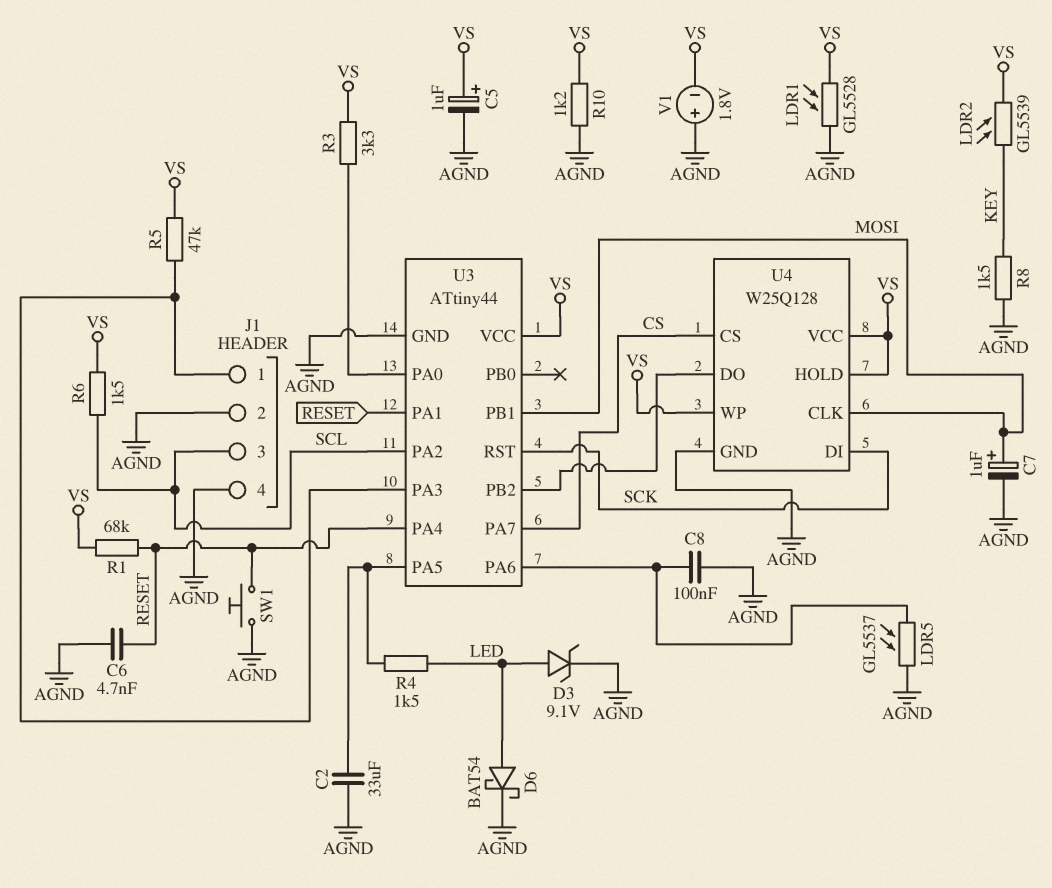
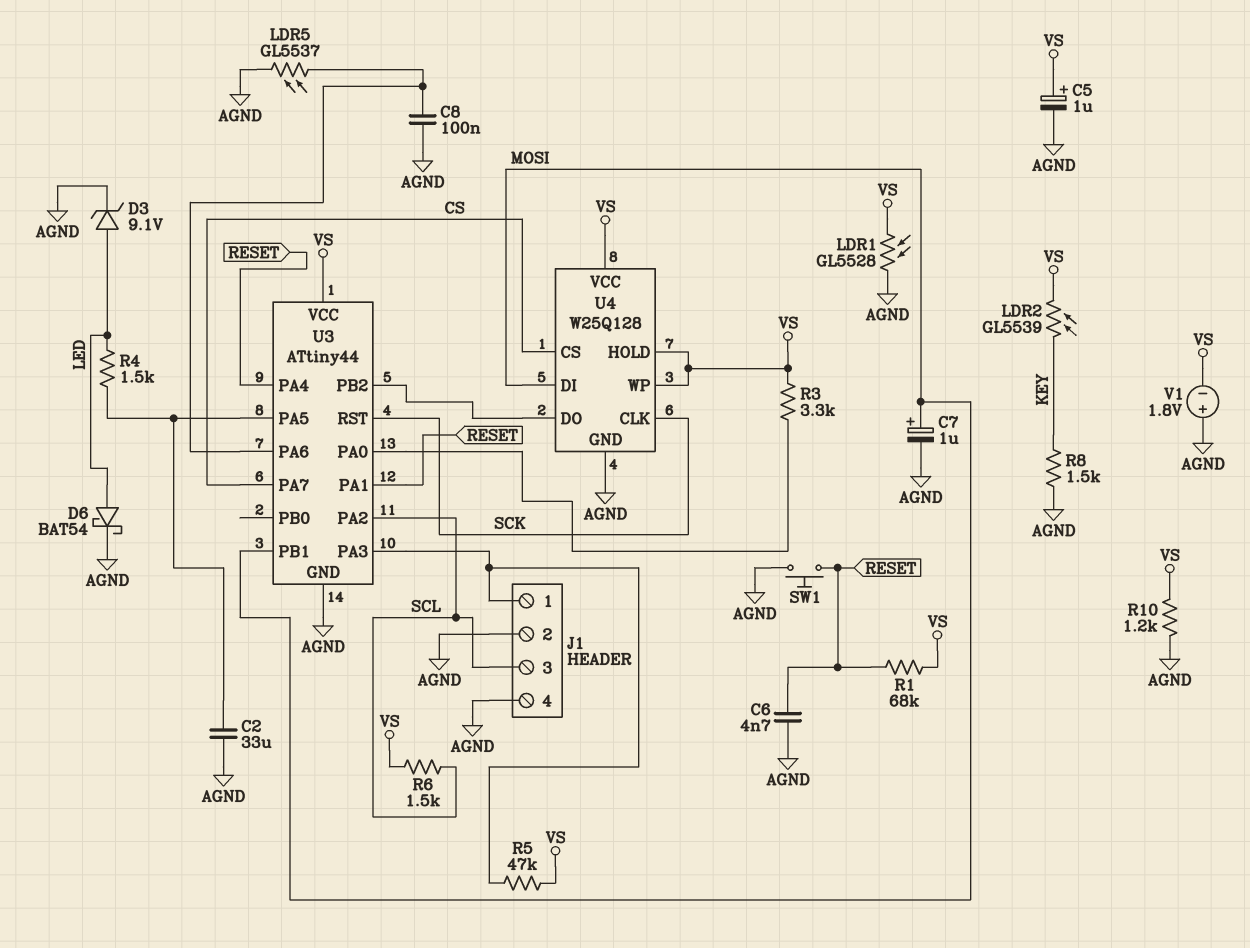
U4 pin CLK: MOSI -> SCK
U4 pin DI: SCK -> MOSI

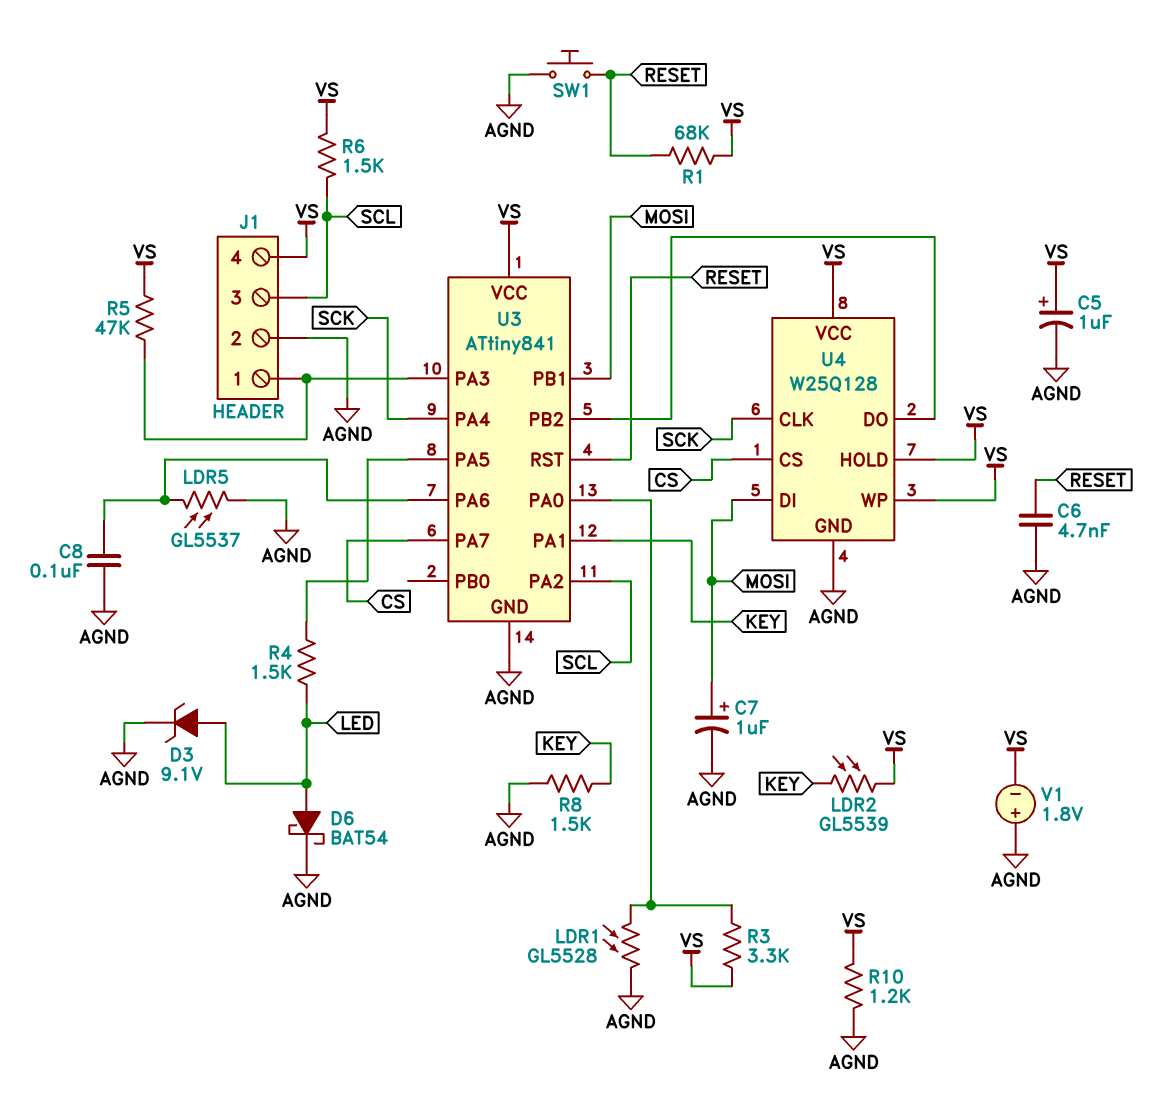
C2: 33uF (AGND, U3/PA5) -> none
J1 pin 4: AGND -> VS
LDR1: GL5528 (AGND, VS) -> GL5528 (AGND, U3/PA0)
U3: ATtiny44 -> ATtiny841
U3 pin PA1: RESET -> KEY
U3 pin PA4: RESET -> SCK
U3 pin RST: SCK -> RESET

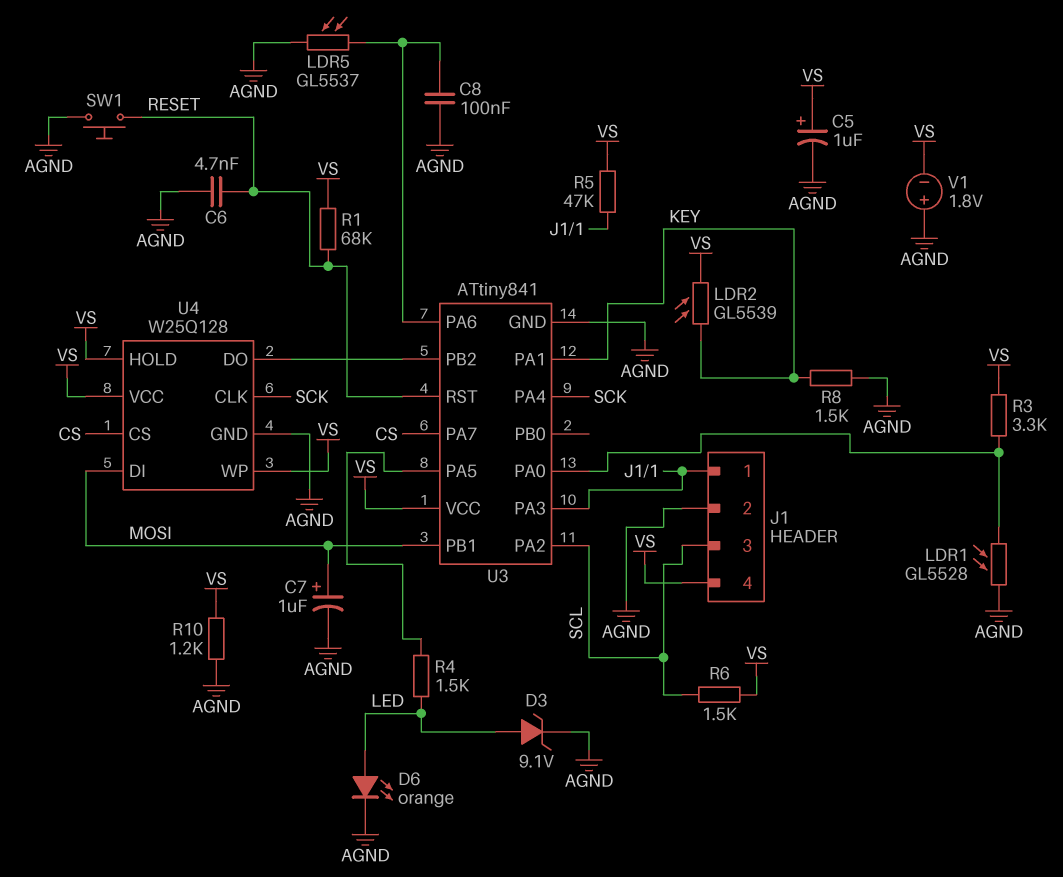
D6: schottky BAT54 (A LED, K AGND) -> LED orange (A LED, K AGND)

